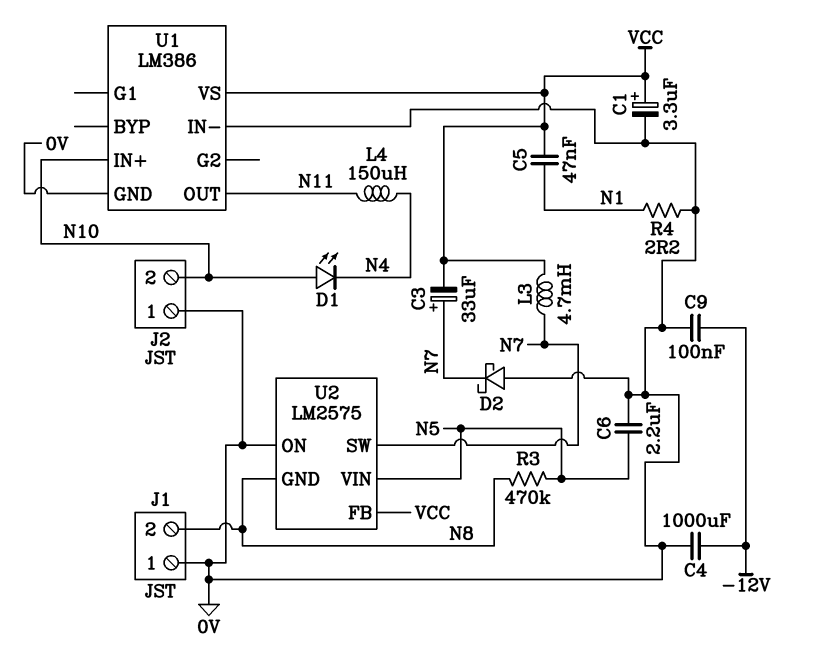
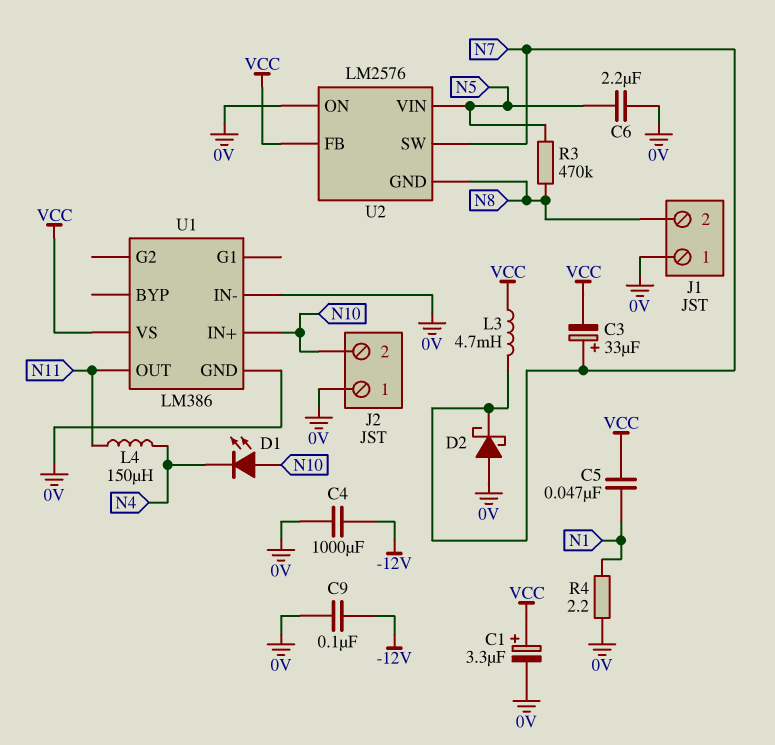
U2: LM2575 -> LM2576

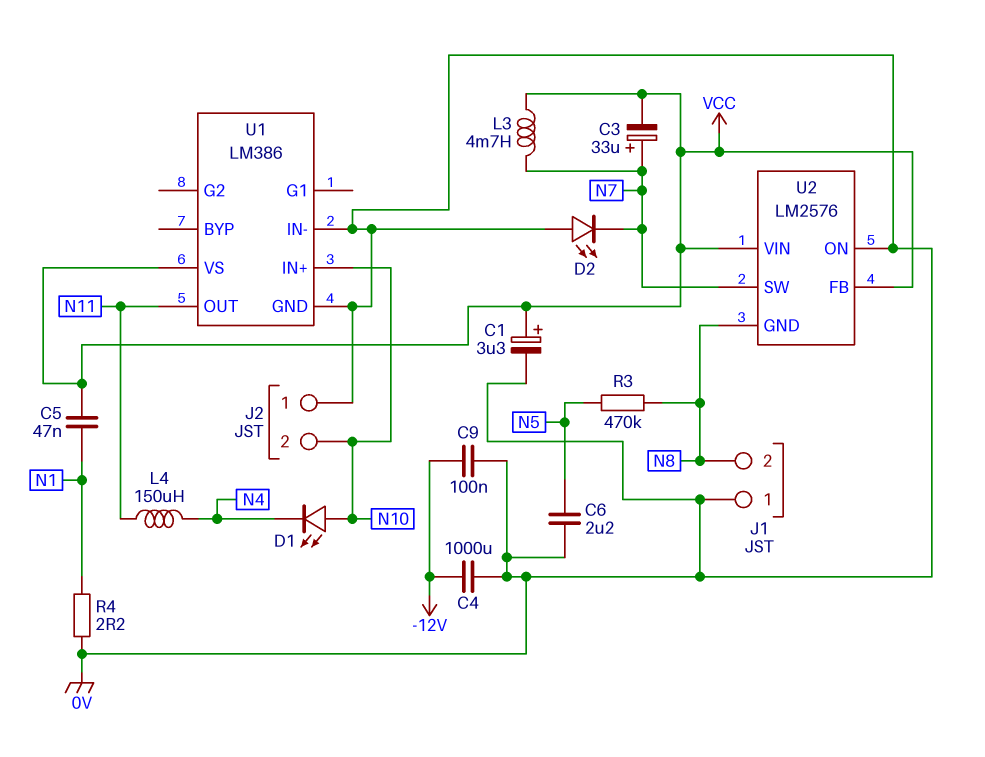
D2: schottky (A 0V, K N7) -> LED (A 0V, K N7)
U2 pin VIN: N5 -> VCC

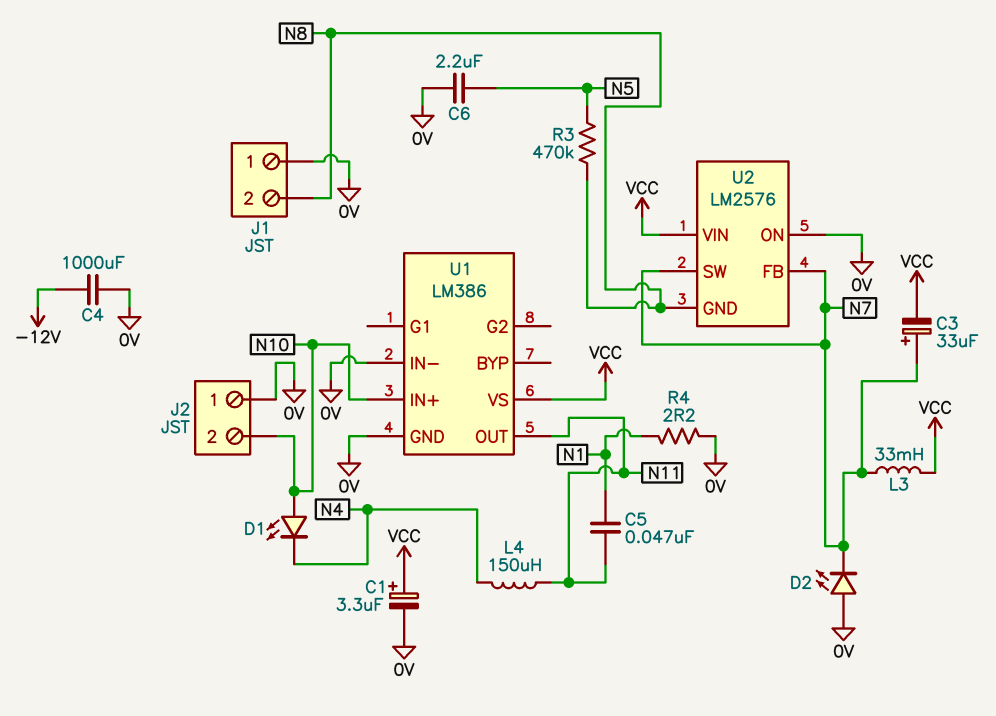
C5: 47nF (N1, VCC) -> 47nF (N1, N11)
C9: 100nF (-12V, 0V) -> none
L3: 4.7mH (N7, VCC) -> 33mH (N7, VCC)
U2 pin FB: VCC -> N7

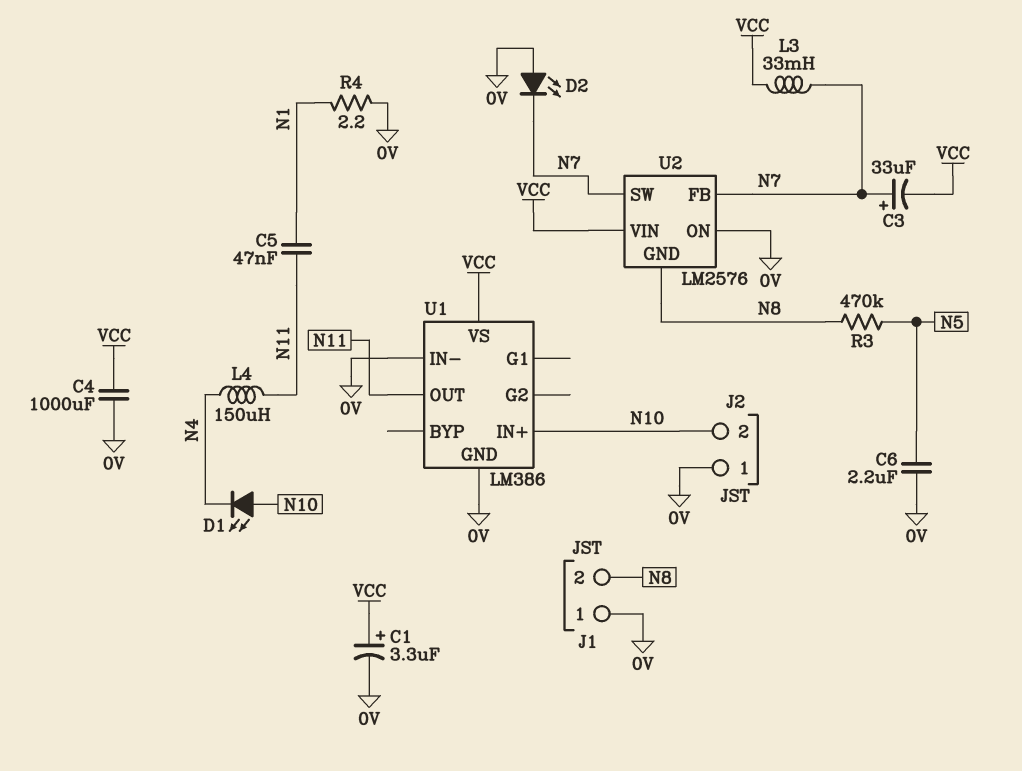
C4: 1000uF (-12V, 0V) -> 1000uF (0V, VCC)

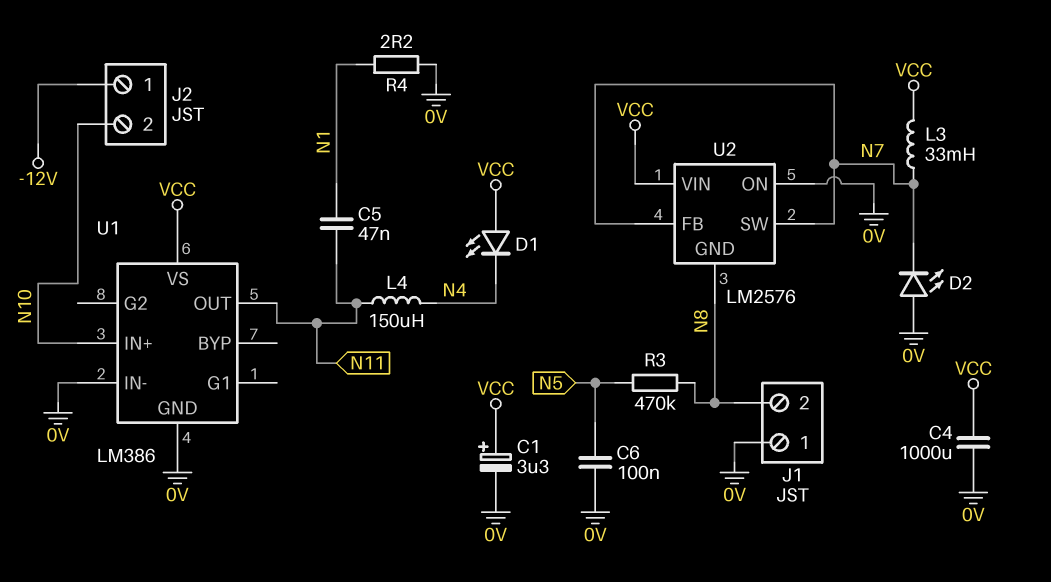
C3: 33uF (plus N7, minus VCC) -> none
C6: 2.2uF (0V, N5) -> 100nF (0V, N5)
D1: LED (A N10, K N4) -> LED (A VCC, K N4)
J2 pin 1: 0V -> -12V

